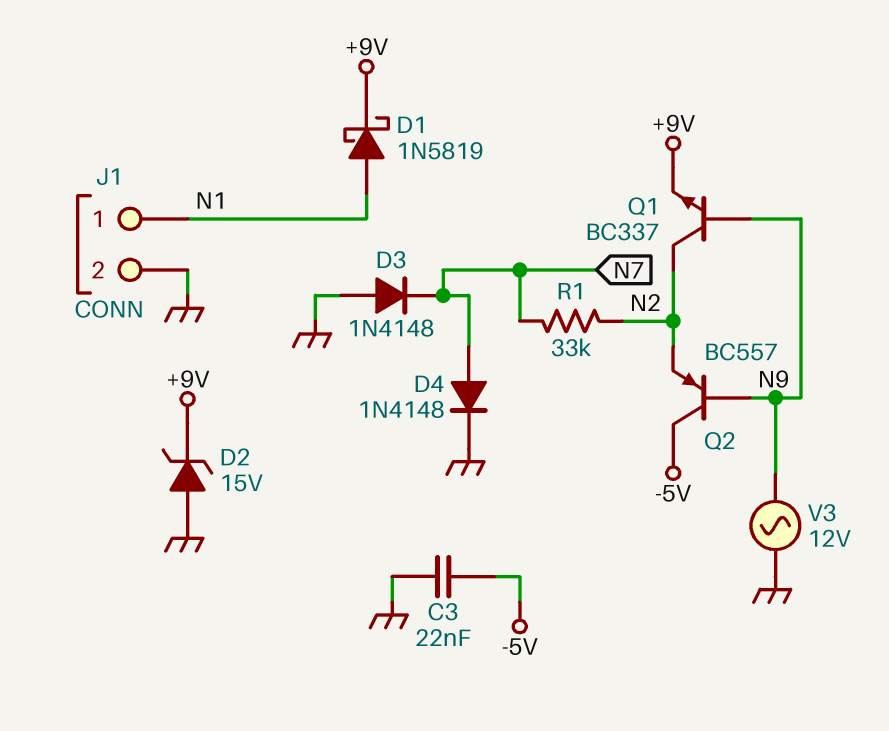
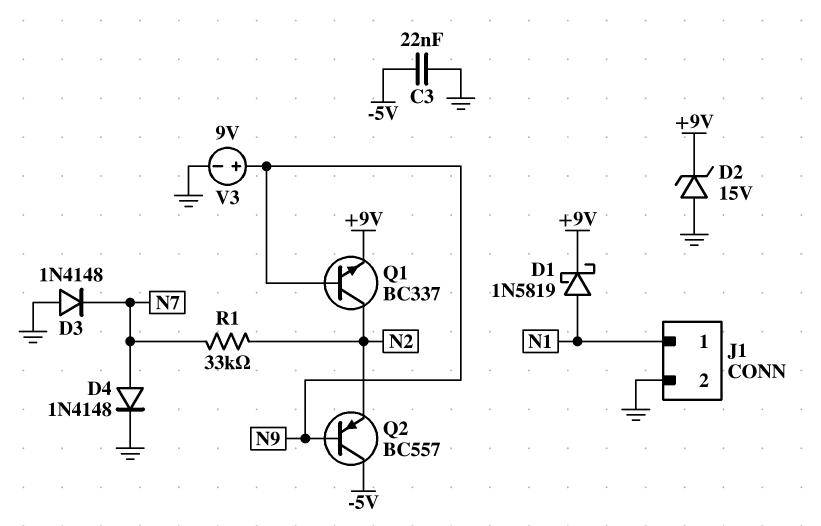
V3: AC 12V (GND, N9) -> 9V (plus N9, minus GND)

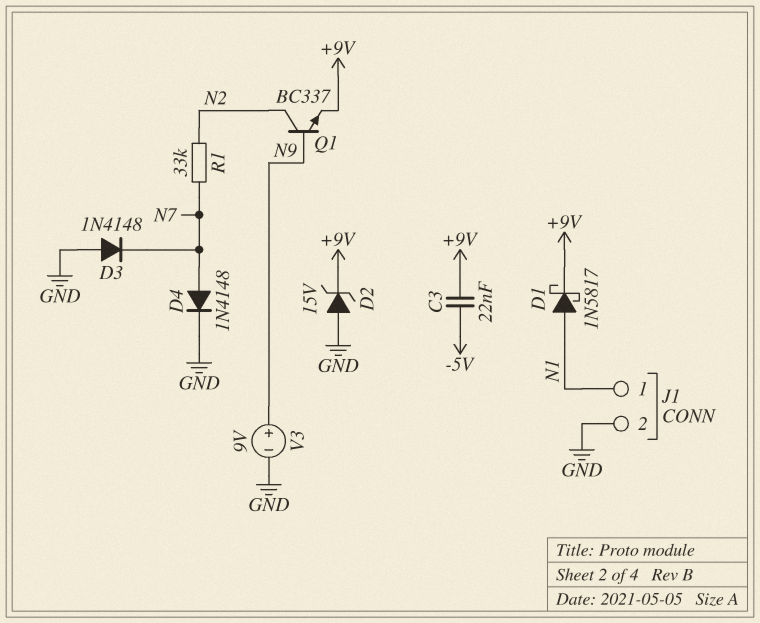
C3: 22nF (-5V, GND) -> 22nF (+9V, -5V)
D1: schottky 1N5819 (A N1, K +9V) -> schottky 1N5817 (A N1, K +9V)
Q2: PNP BC557 (B N9, C -5V, E N2) -> none

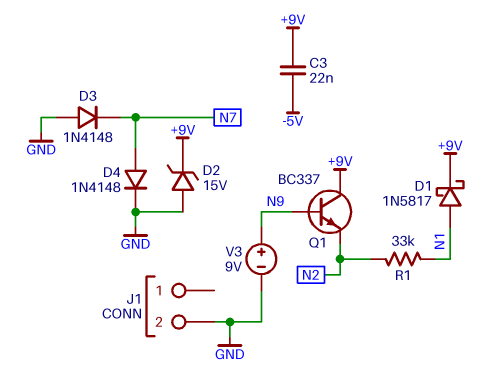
J1 pin 1: N1 -> none
Q1: NPN BC337 (B N9, C N2, E +9V) -> NPN BC337 (B N9, C +9V, E N2)
R1: 33k (N2, N7) -> 33k (N1, N2)

